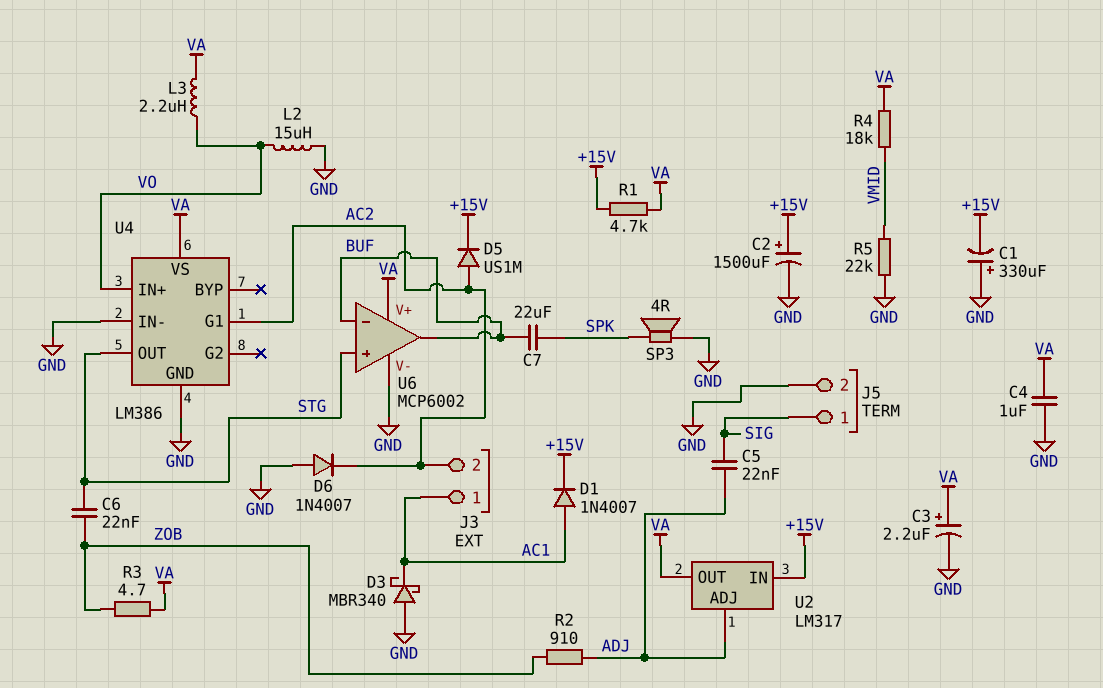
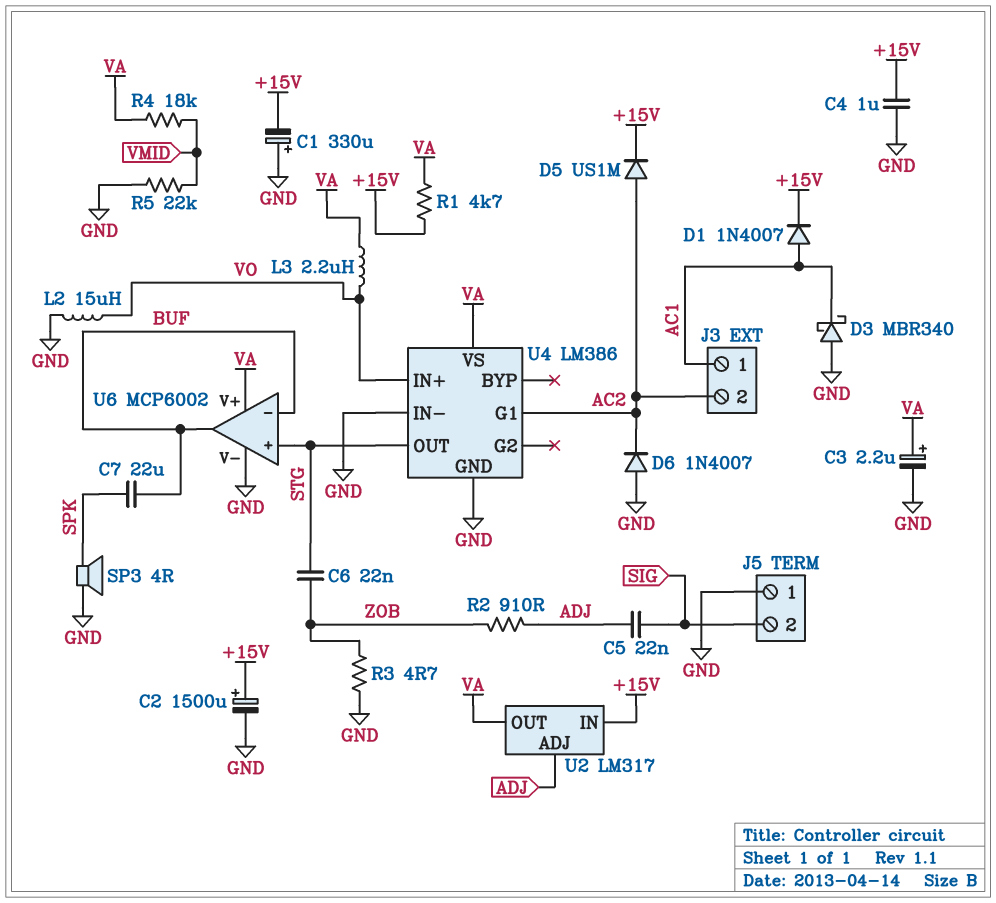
C4: 1uF (GND, VA) -> 1uF (+15V, GND)
J5 pin 1: SIG -> GND
J5 pin 2: GND -> SIG
R3: 4.7 (VA, ZOB) -> 4.7 (GND, ZOB)

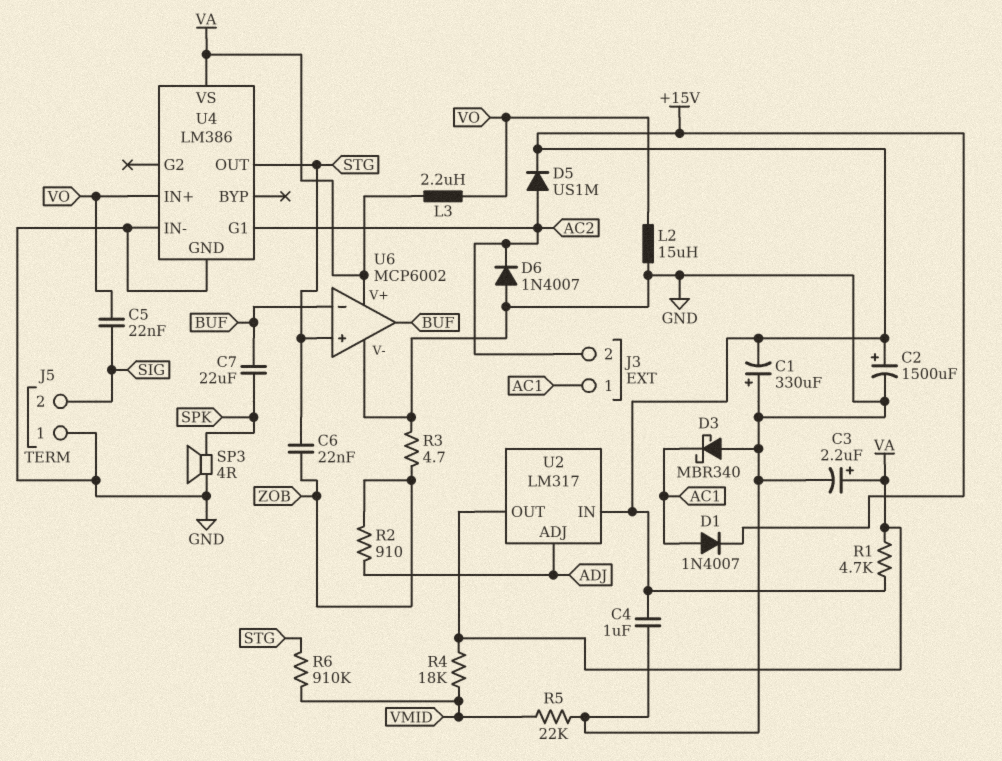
C5: 22nF (ADJ, SIG) -> 22nF (SIG, VO)
R6: none -> 910k (STG, VMID)

